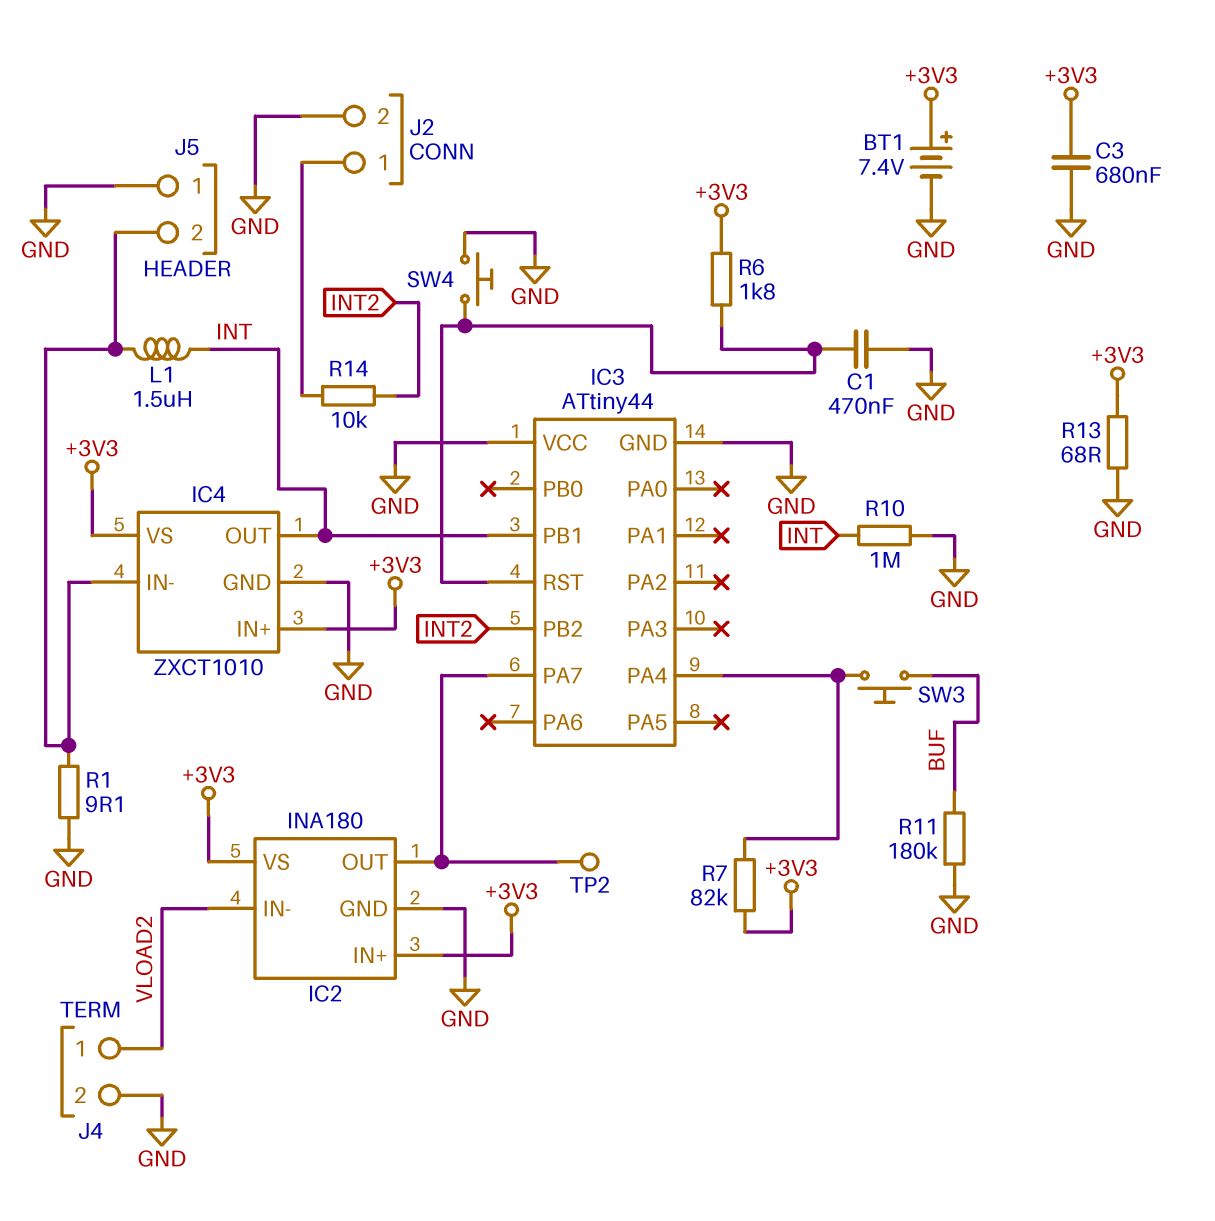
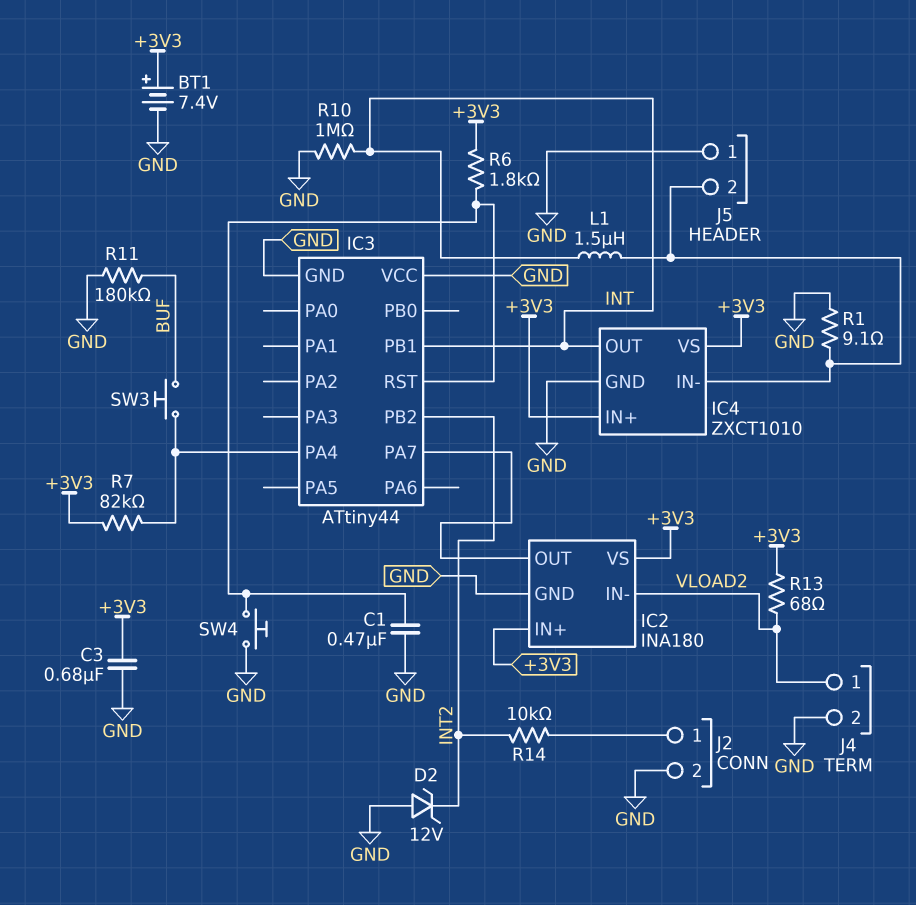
D2: none -> zener 12V (A GND, K INT2)
R13: 68 (+3V3, GND) -> 68 (+3V3, VLOAD2)
TP2: test point (IC2/OUT) -> none

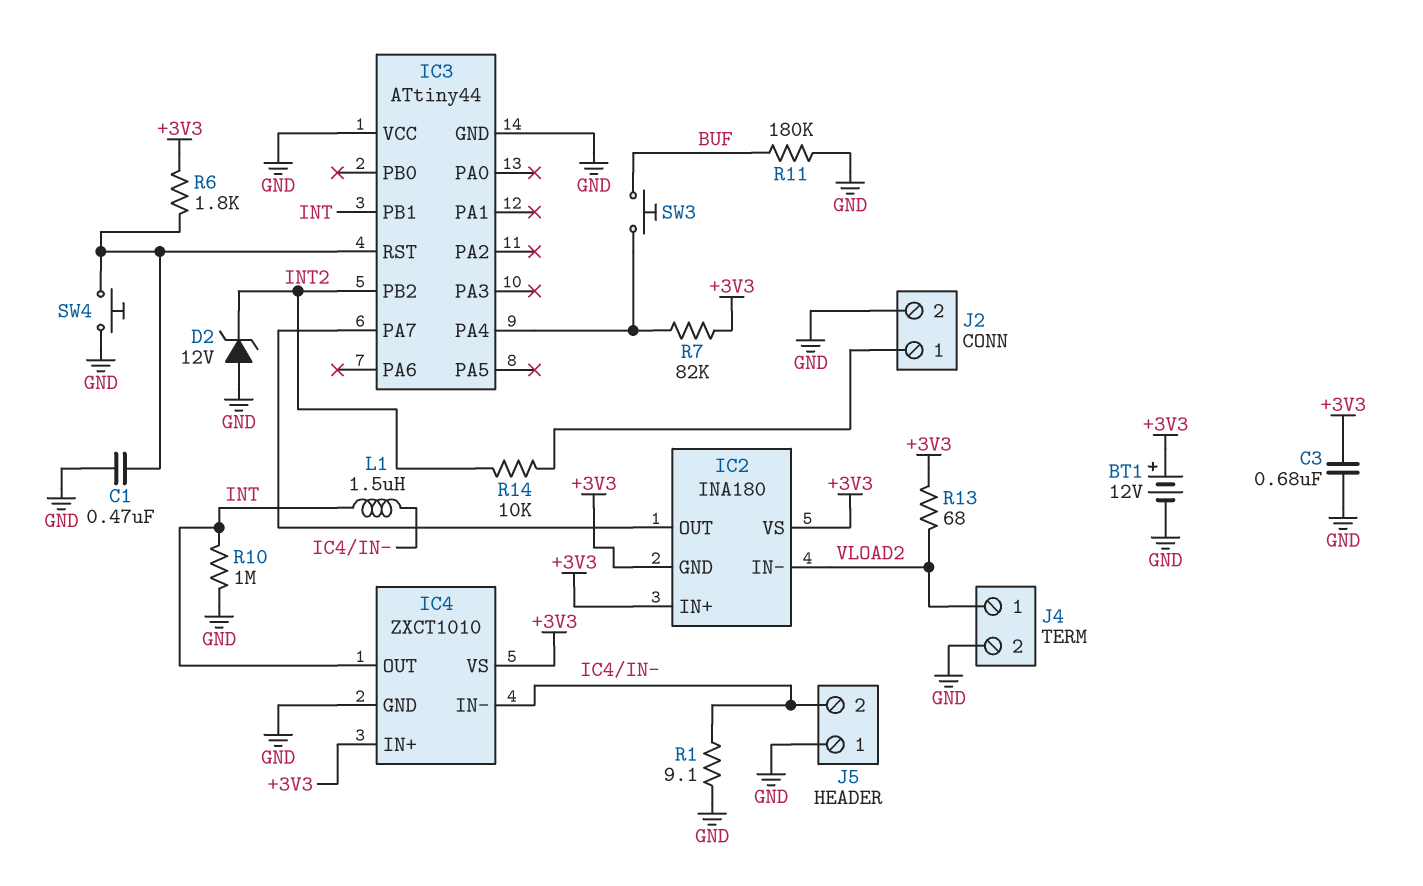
BT1: 7.4V (plus +3V3, minus GND) -> 12V (plus +3V3, minus GND)
IC2 pin GND: GND -> +3V3

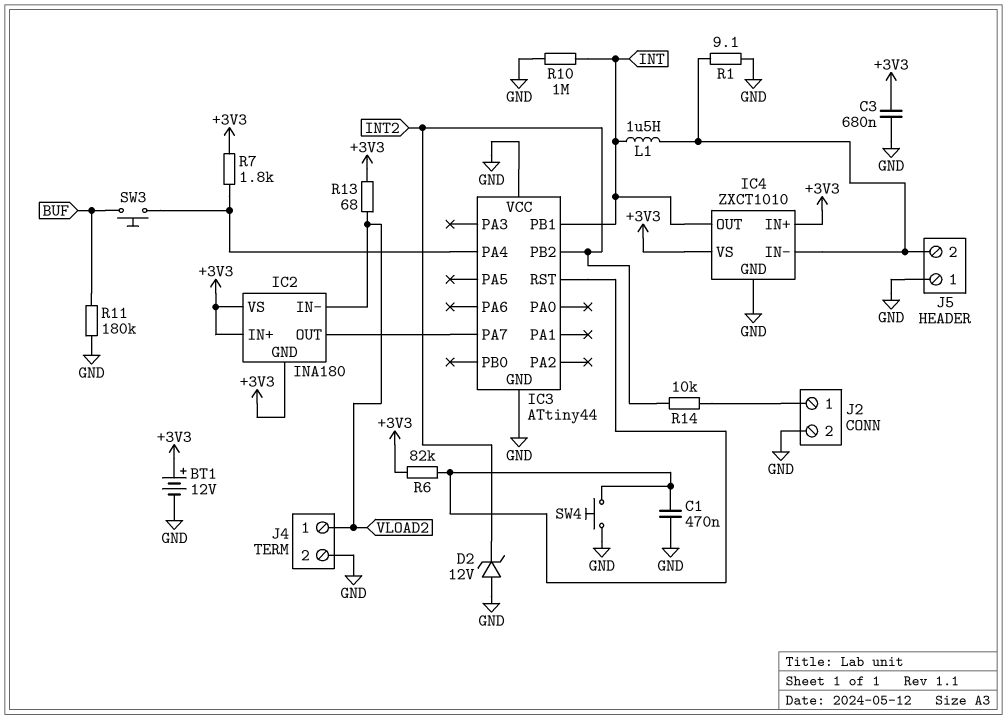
R6: 1.8k (+3V3, IC3/RST) -> 82k (+3V3, IC3/RST)
R7: 82k (+3V3, IC3/PA4) -> 1.8k (+3V3, IC3/PA4)

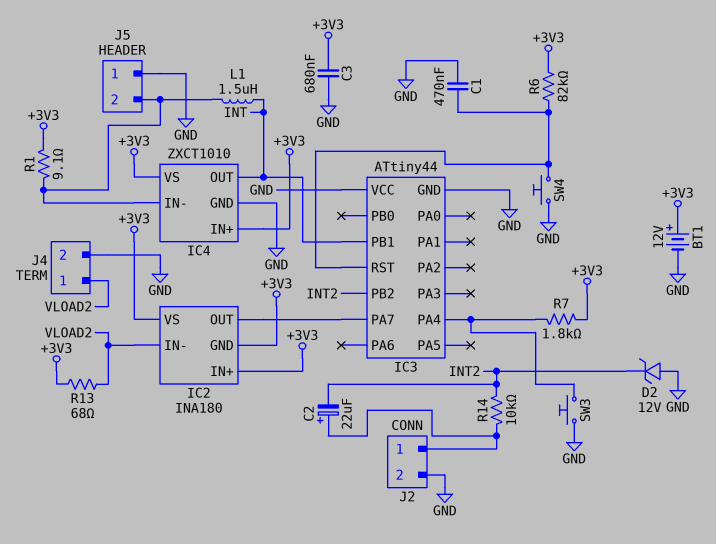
C2: none -> 22uF (plus J2/1, minus INT2)
R1: 9.1 (GND, IC4/IN-) -> 9.1 (+3V3, IC4/IN-)
R10: 1M (GND, INT) -> none
R11: 180k (BUF, GND) -> none
SW3: button (BUF, IC3/PA4) -> button (GND, IC3/PA4)

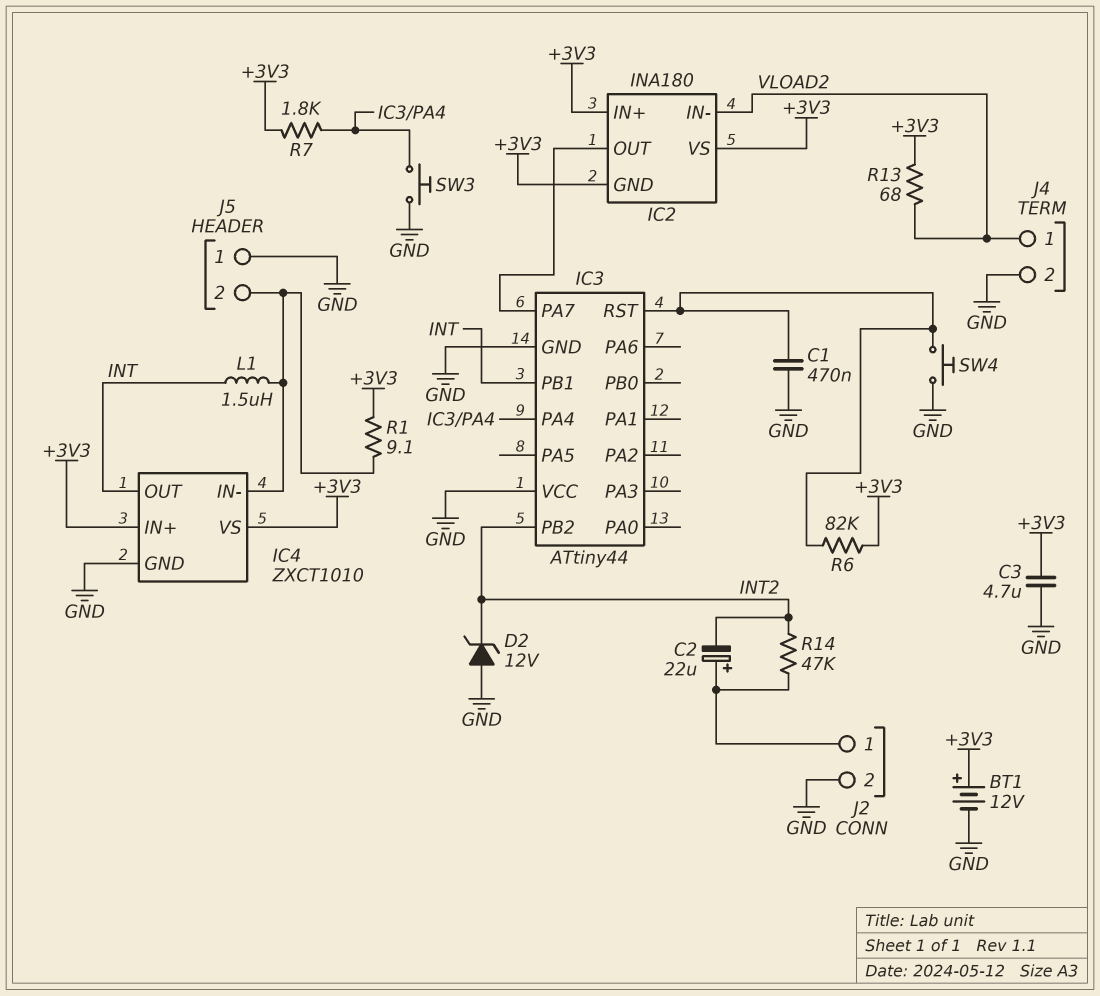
C3: 680nF (+3V3, GND) -> 4.7uF (+3V3, GND)
R14: 10k (INT2, J2/1) -> 47k (INT2, J2/1)

